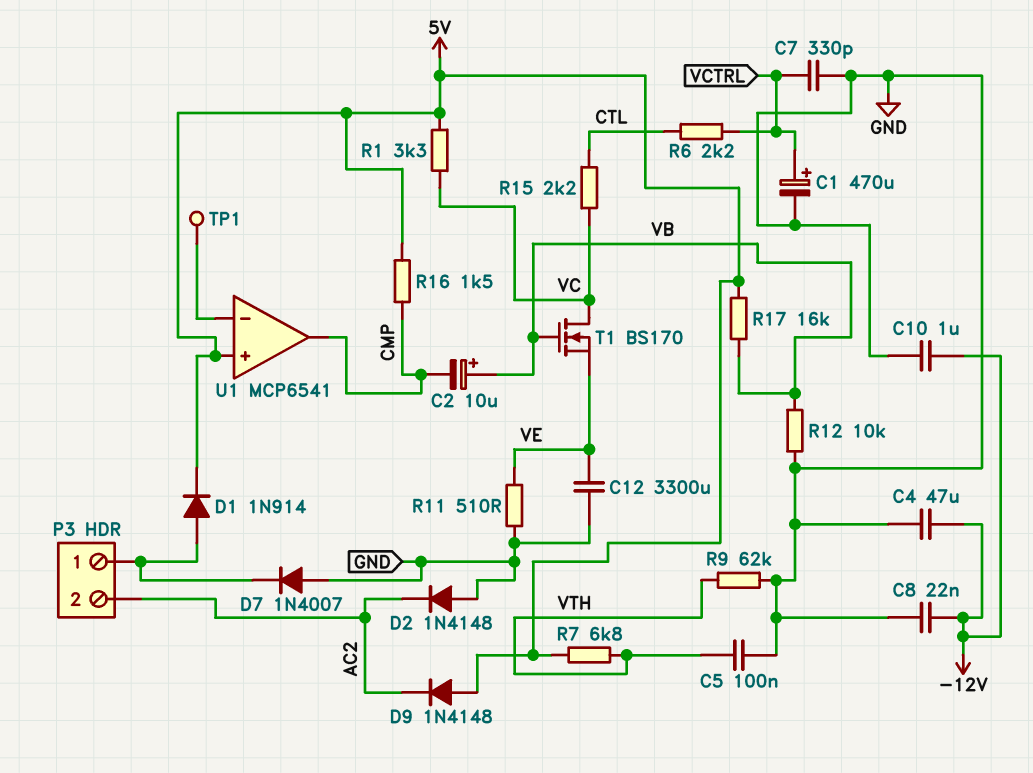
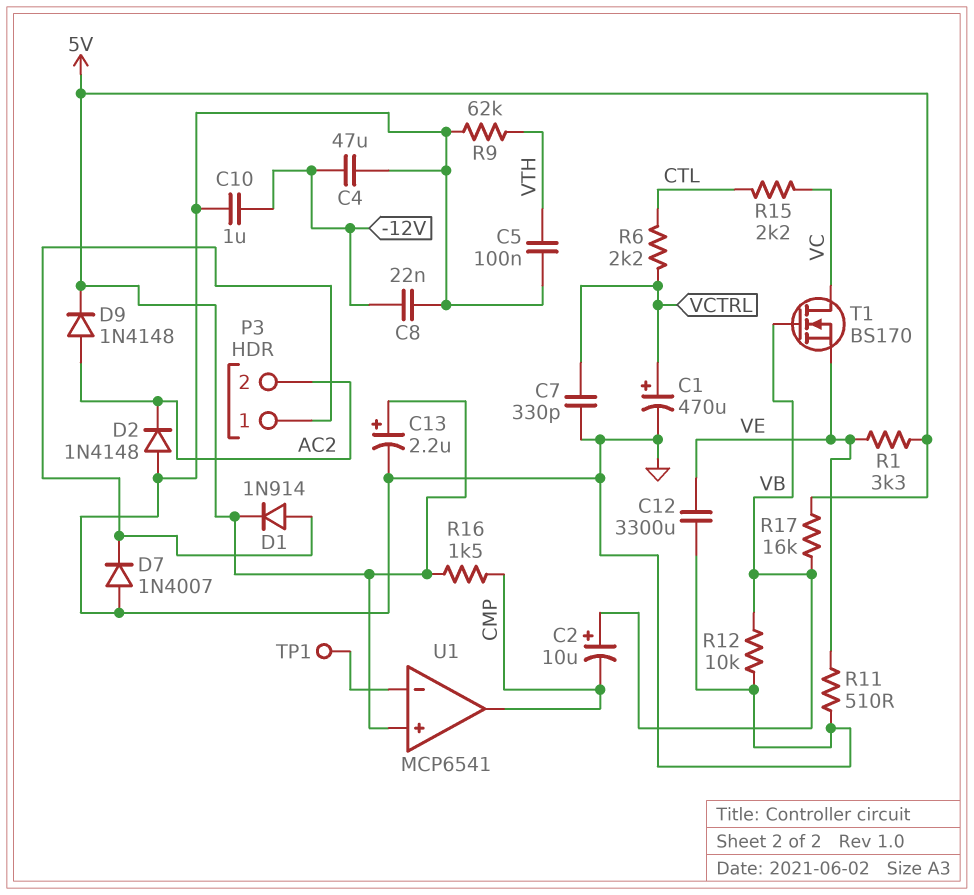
C13: none -> 2.2uF (plus 5V, minus GND)
D9: diode 1N4148 (A 5V, K AC2) -> diode 1N4148 (A AC2, K 5V)
R1: 3.3k (5V, VC) -> 3.3k (5V, VE)
R7: 6.8k (5V, VTH) -> none

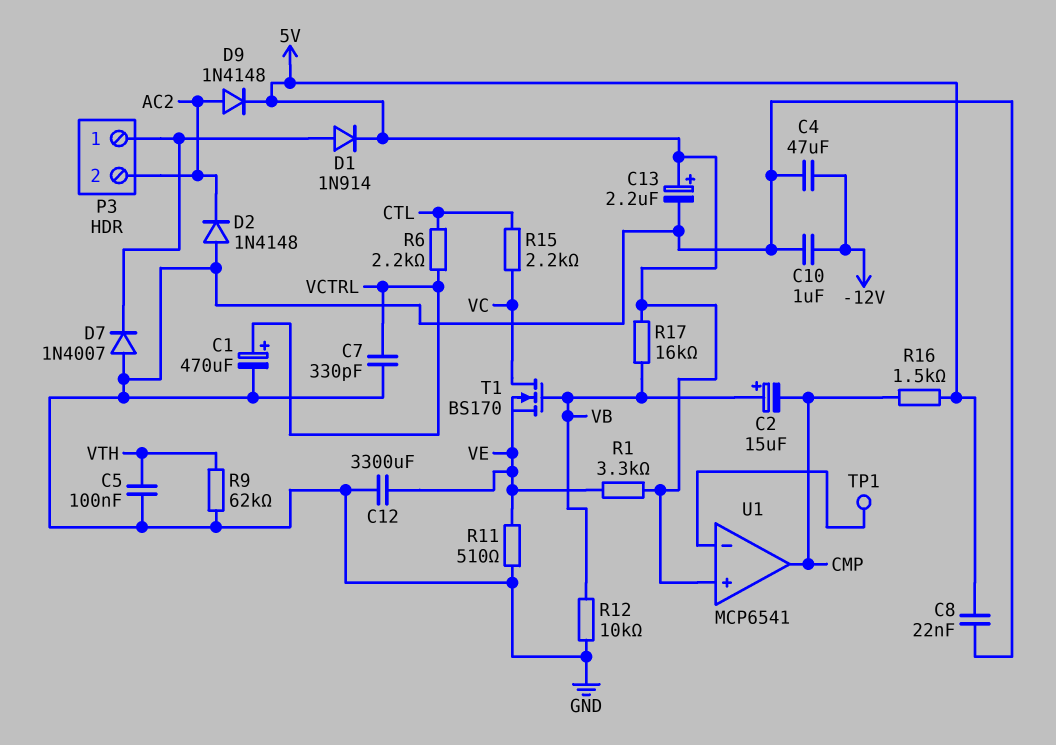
C2: 10uF (plus VB, minus CMP) -> 15uF (plus VB, minus CMP)
C8: 22nF (-12V, GND) -> 22nF (5V, GND)

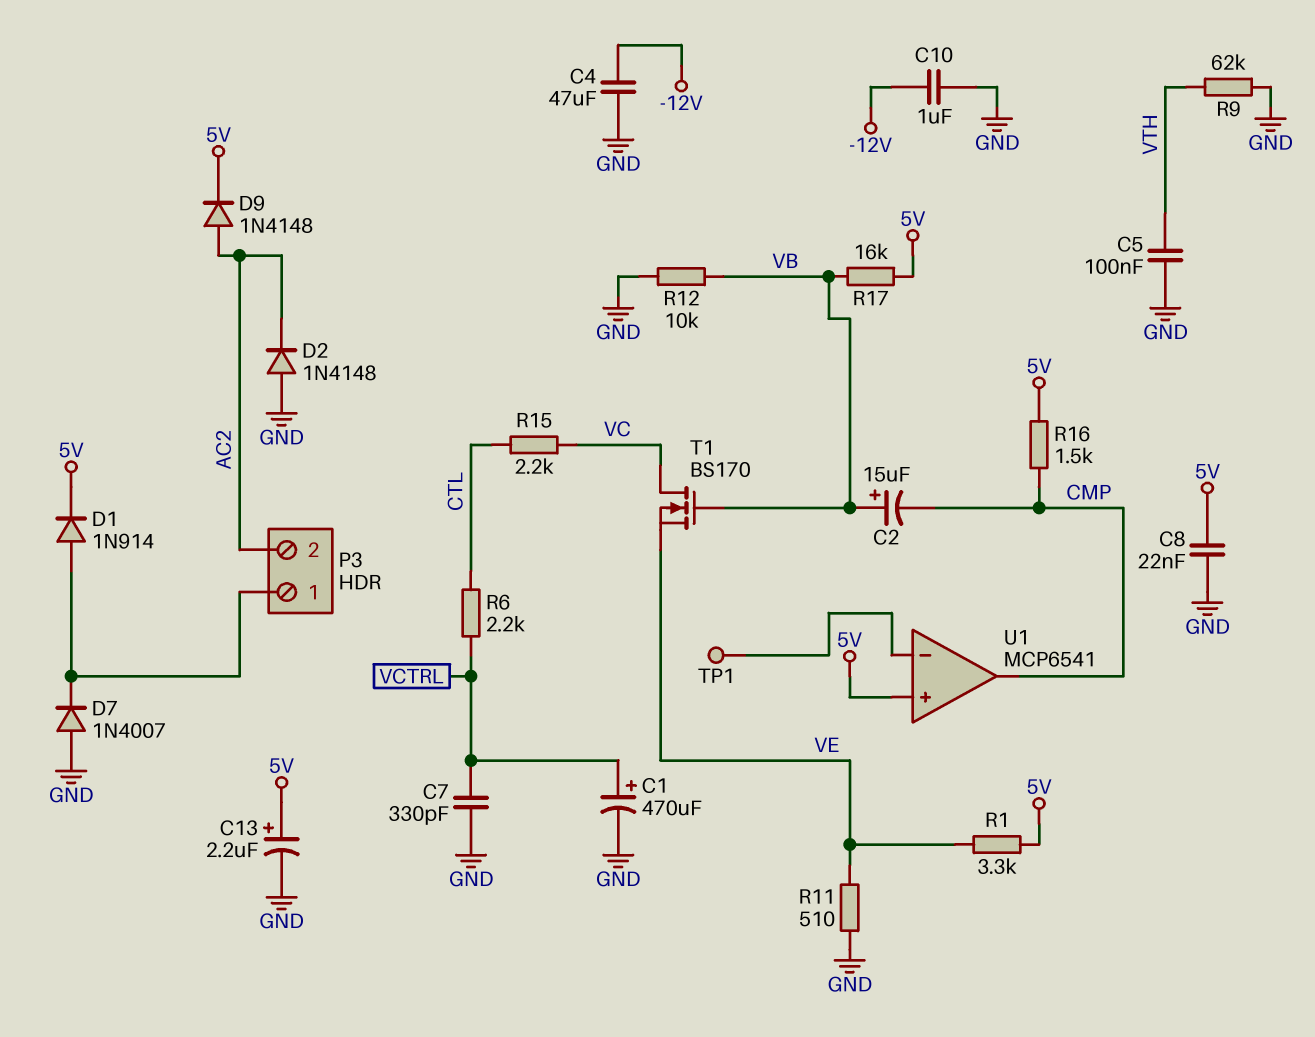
C12: 3300uF (GND, VE) -> none

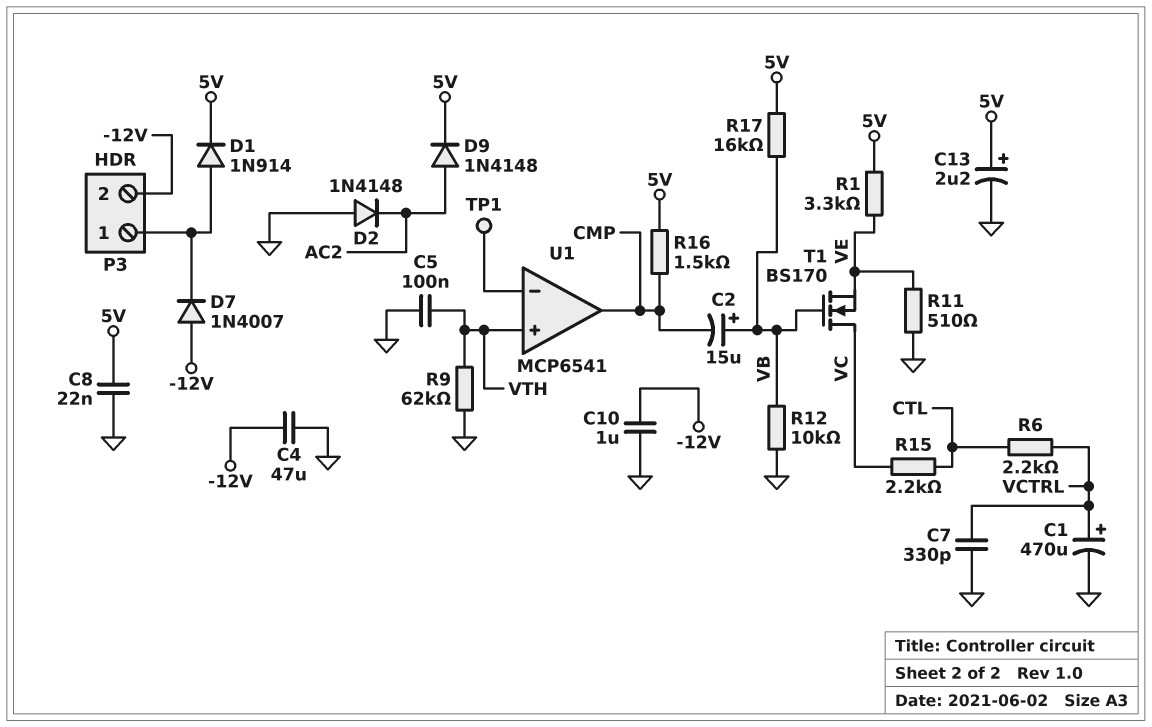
D7: diode 1N4007 (A GND, K P3/1) -> diode 1N4007 (A -12V, K P3/1)
P3 pin 2: AC2 -> -12V
U1 pin in+: 5V -> VTH

